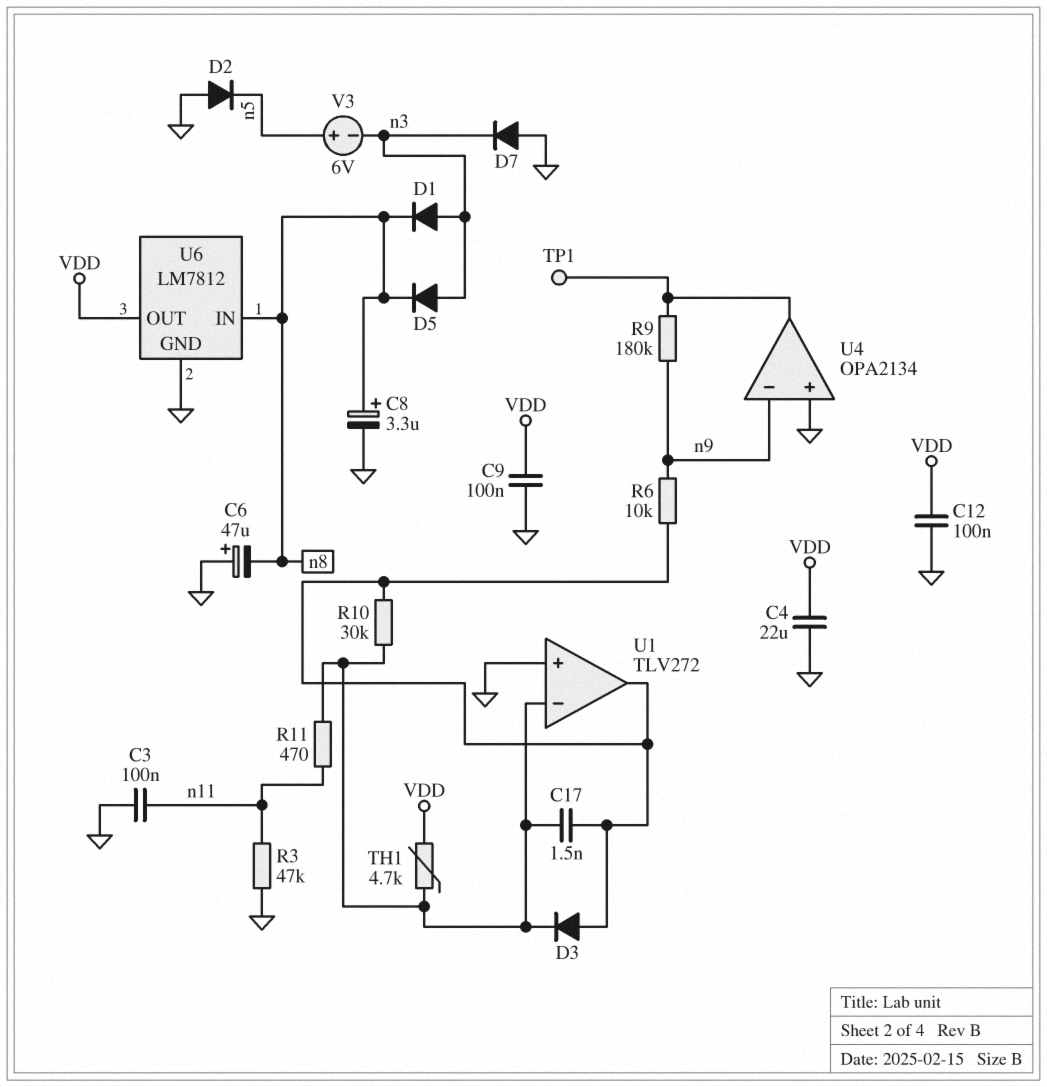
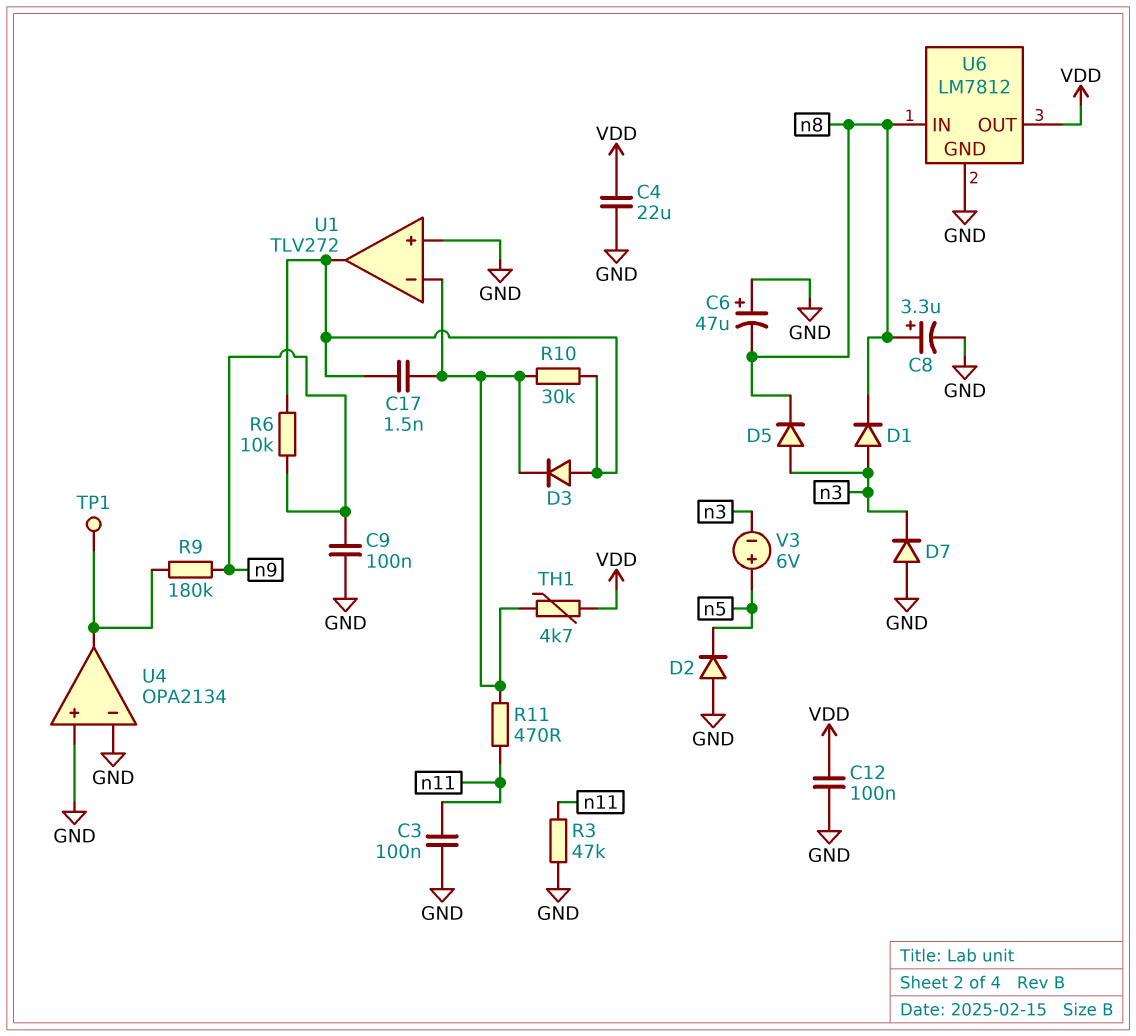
C9: 100nF (GND, VDD) -> 100nF (GND, n9)
U4 pin in-: n9 -> GND

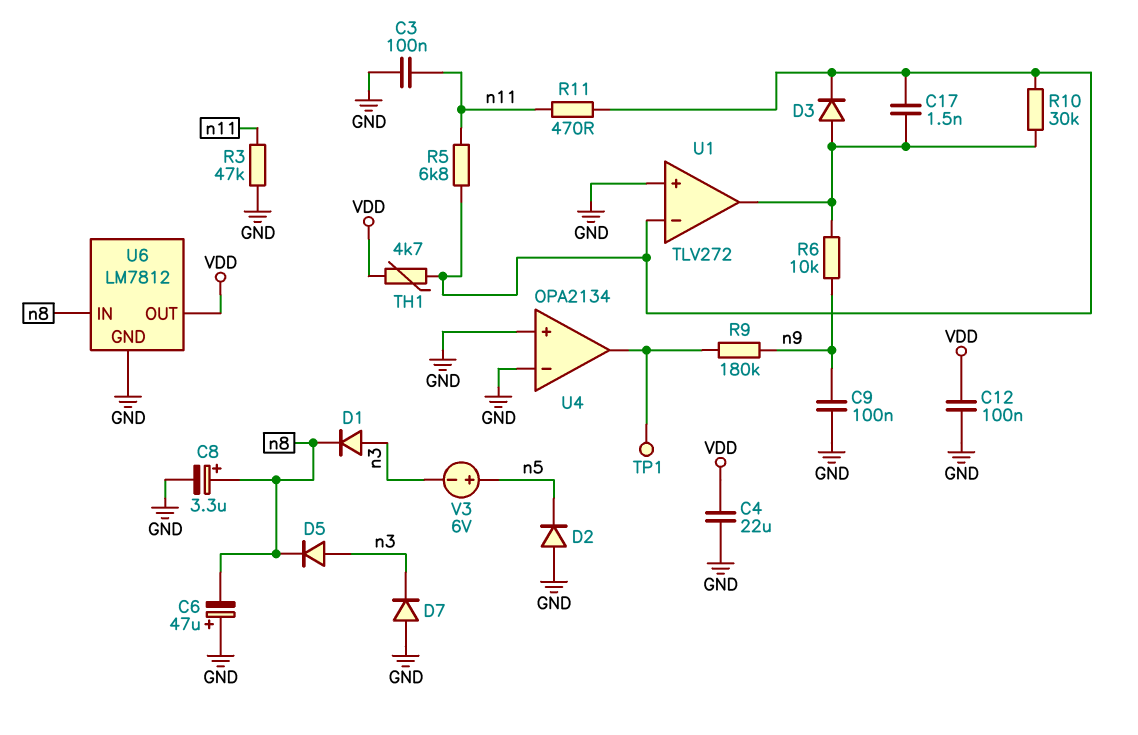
R5: none -> 6.8k (U1/in-, n11)

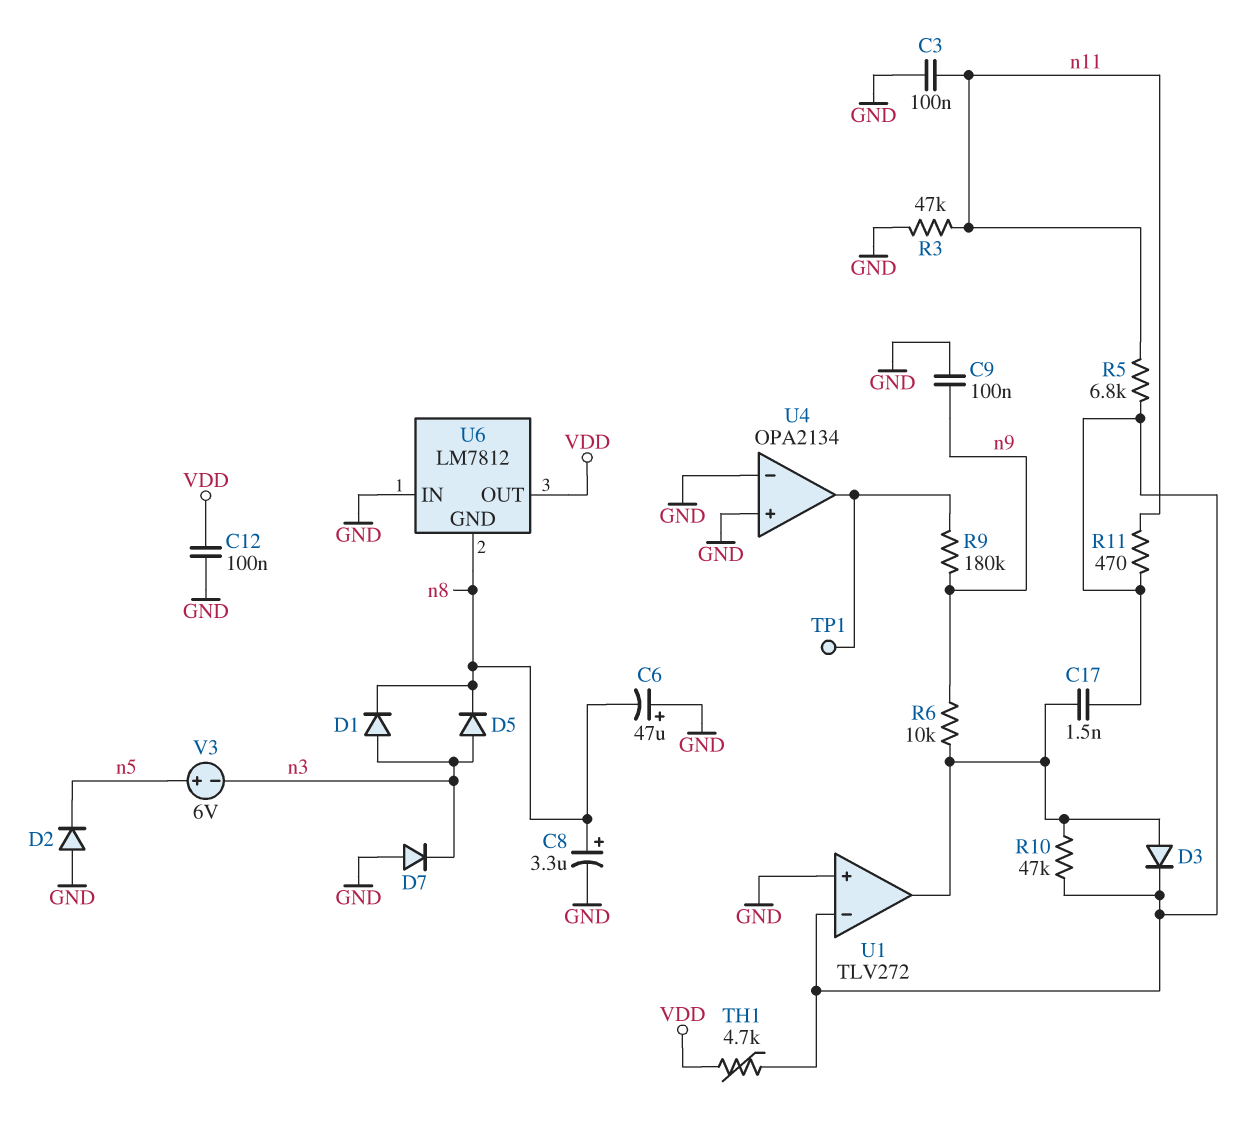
C4: 22uF (GND, VDD) -> none
R10: 30k (U1/in-, U1/out) -> 47k (U1/in-, U1/out)
U6 pin GND: GND -> n8
U6 pin IN: n8 -> GND

